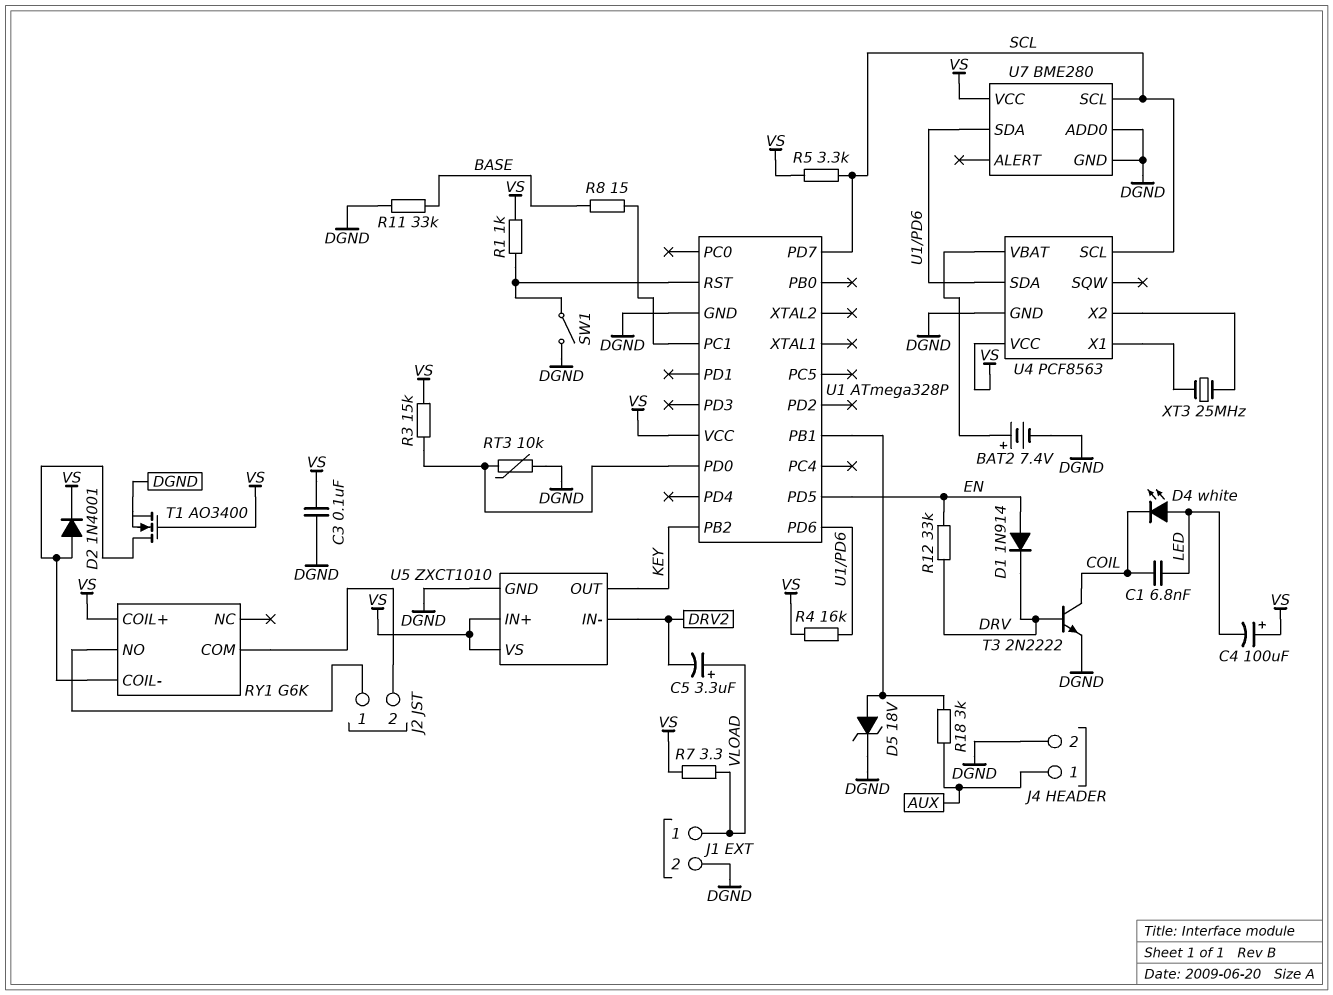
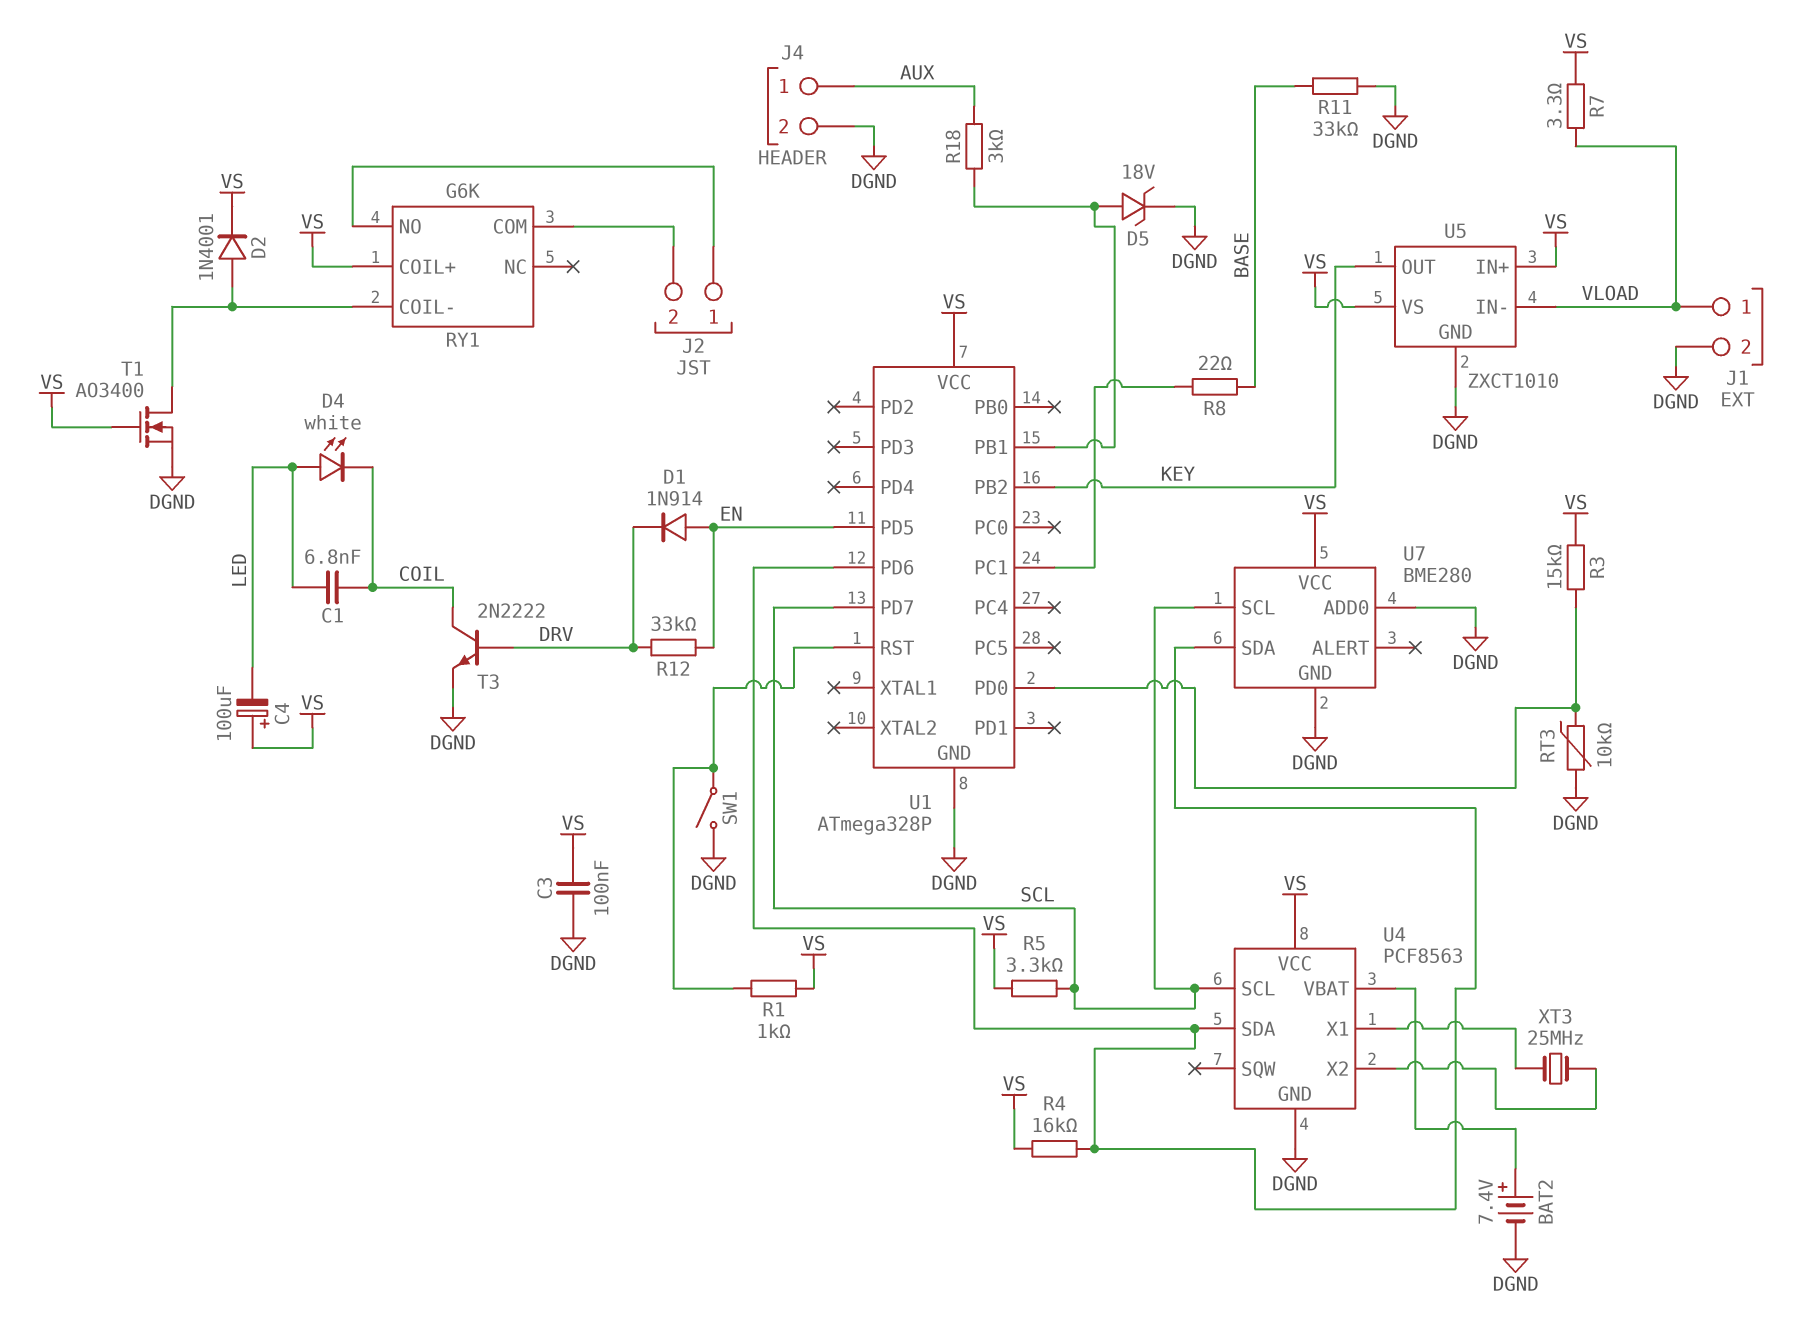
C5: 3.3uF (plus VLOAD, minus DRV2) -> none
R8: 15 (BASE, U1/PC1) -> 22 (BASE, U1/PC1)
U5 pin IN-: DRV2 -> VLOAD

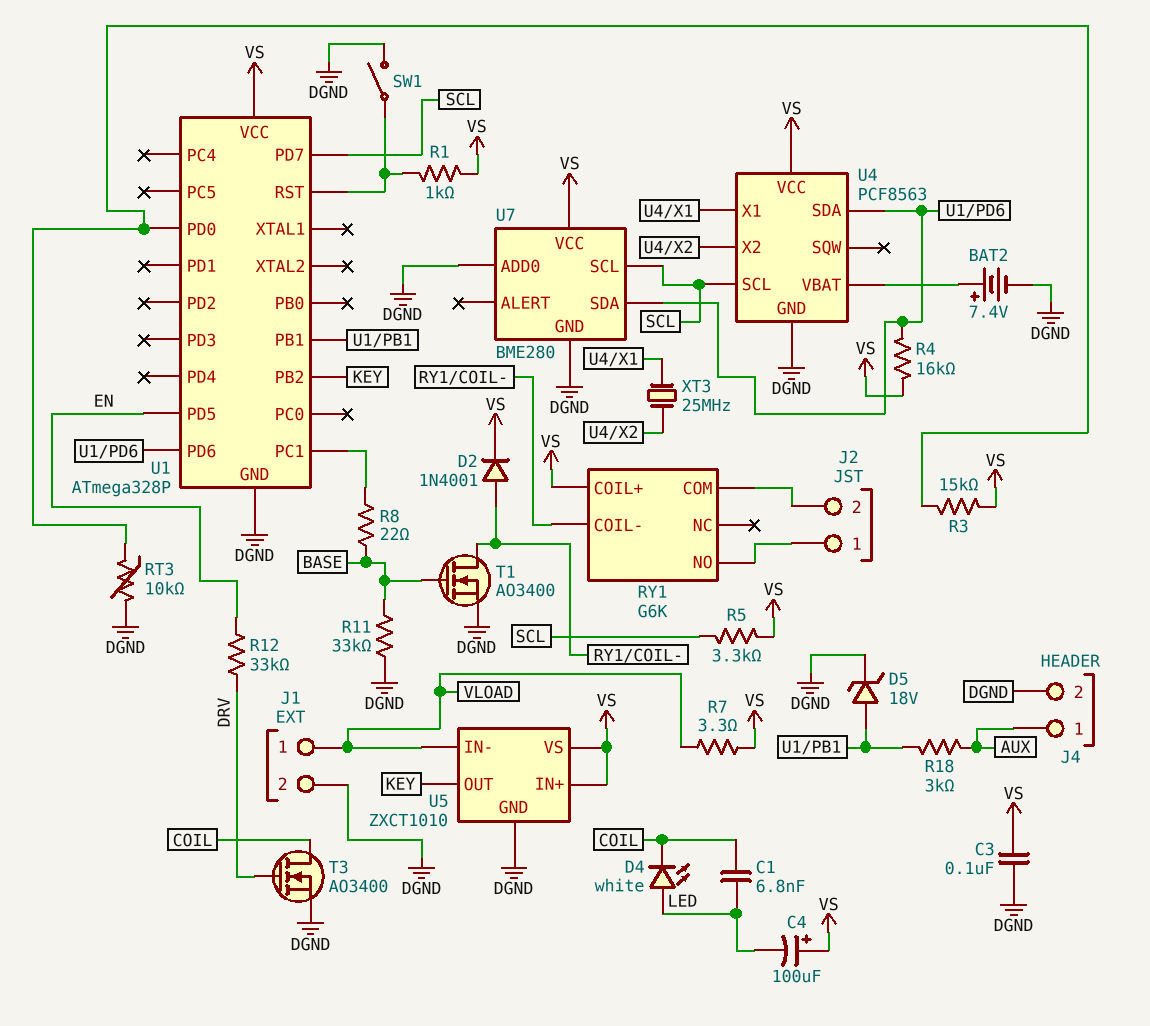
D1: diode 1N914 (A EN, K DRV) -> none
T1: NMOS AO3400 (G VS, D RY1/COIL-, S DGND) -> NMOS AO3400 (G BASE, D RY1/COIL-, S DGND)
T3: NPN 2N2222 (B DRV, C COIL, E DGND) -> NMOS AO3400 (G DRV, D COIL, S DGND)

